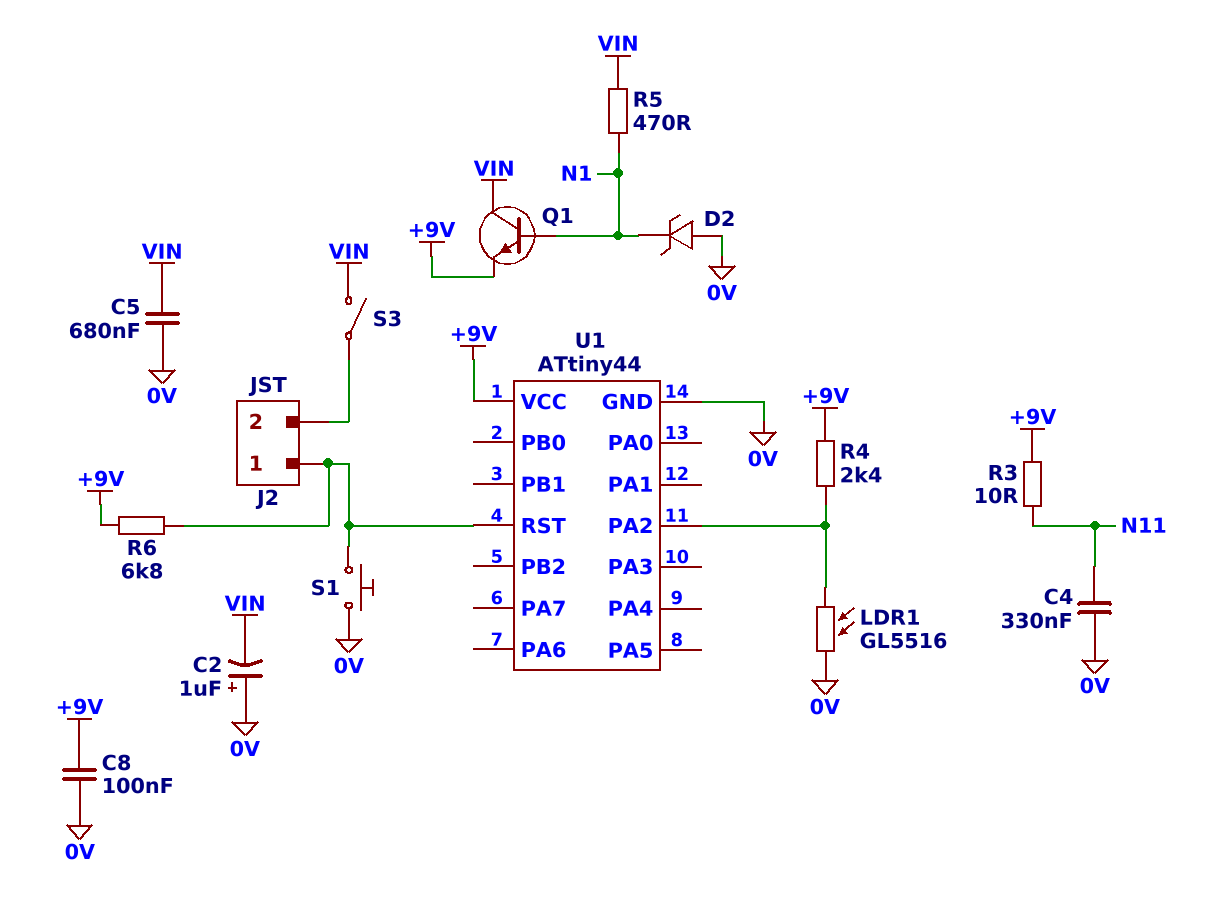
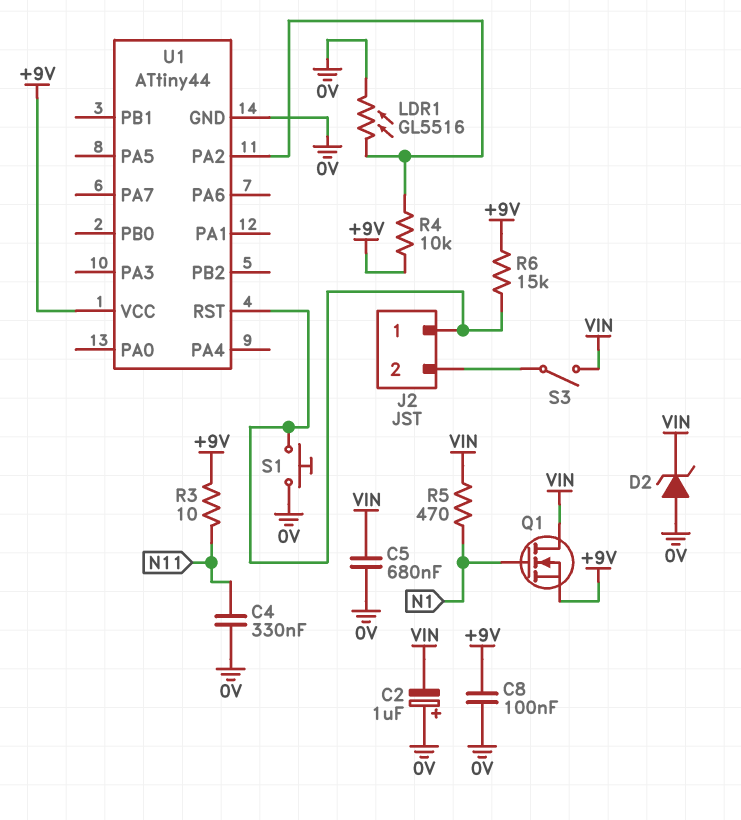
D2: zener (A 0V, K N1) -> zener (A 0V, K VIN)
Q1: NPN (B N1, C VIN, E +9V) -> NMOS (G N1, D VIN, S +9V)
R4: 2.4k (+9V, U1/PA2) -> 10k (+9V, U1/PA2)
R6: 6.8k (+9V, J2/1) -> 15k (+9V, J2/1)

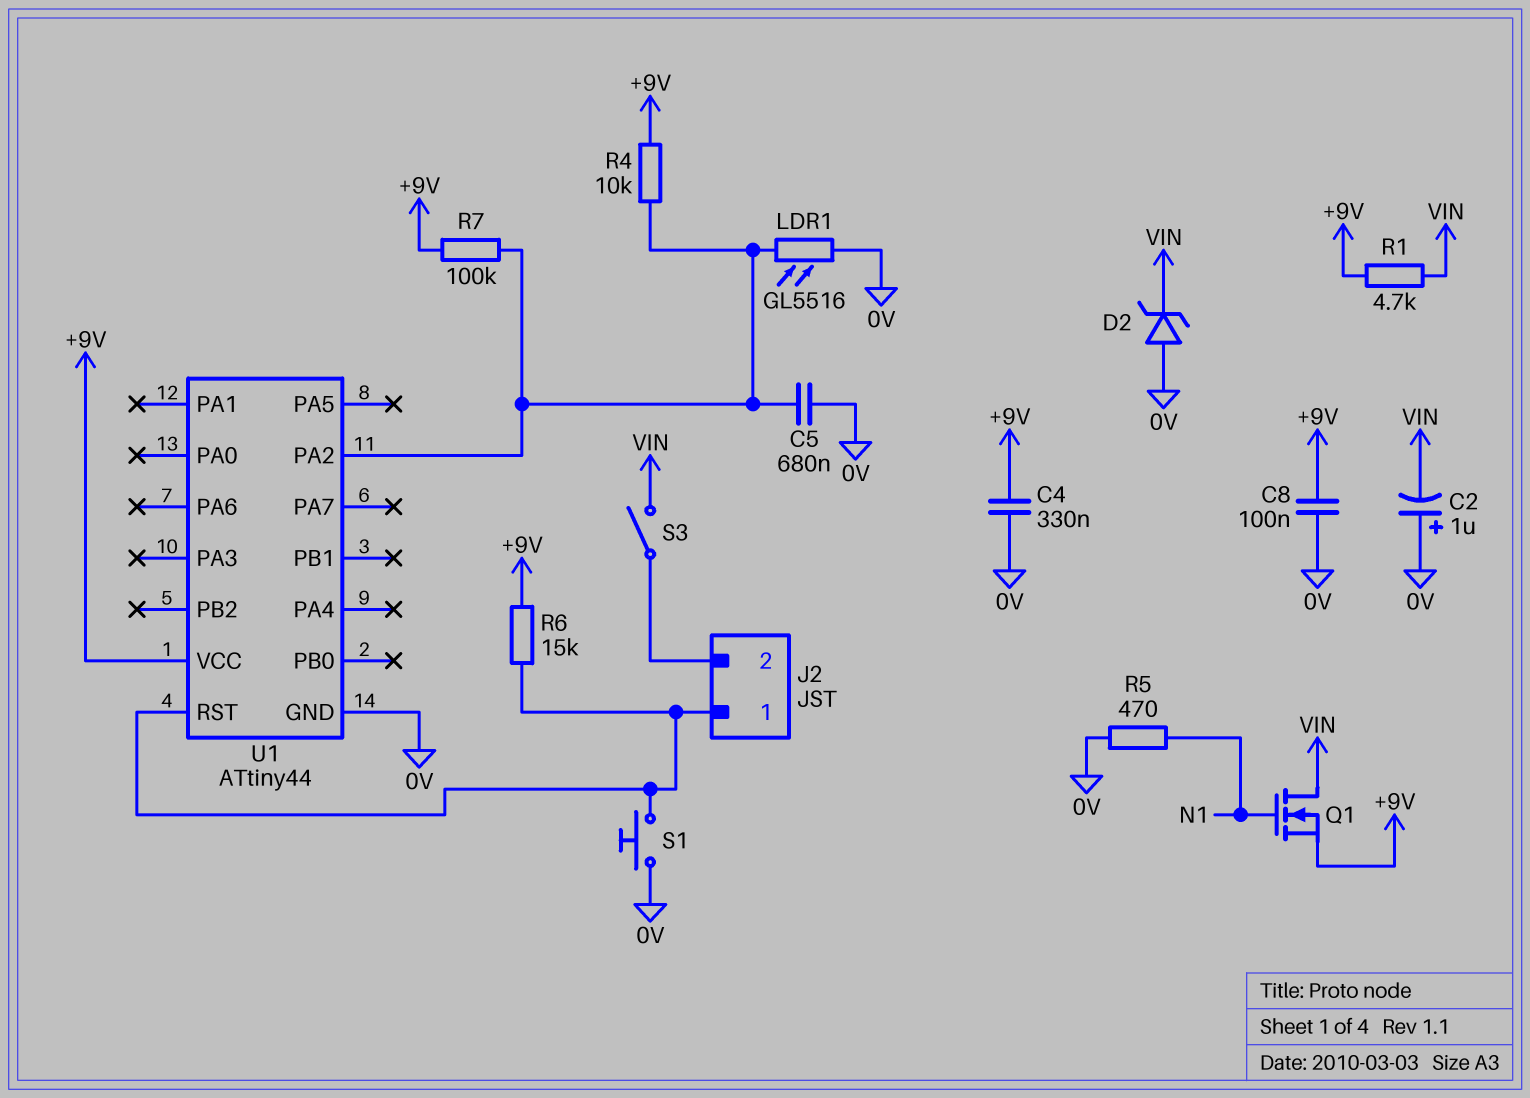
C4: 330nF (0V, N11) -> 330nF (+9V, 0V)
C5: 680nF (0V, VIN) -> 680nF (0V, U1/PA2)
R1: none -> 4.7k (+9V, VIN)
R3: 10 (+9V, N11) -> none
R5: 470 (N1, VIN) -> 470 (0V, N1)
R7: none -> 100k (+9V, U1/PA2)

